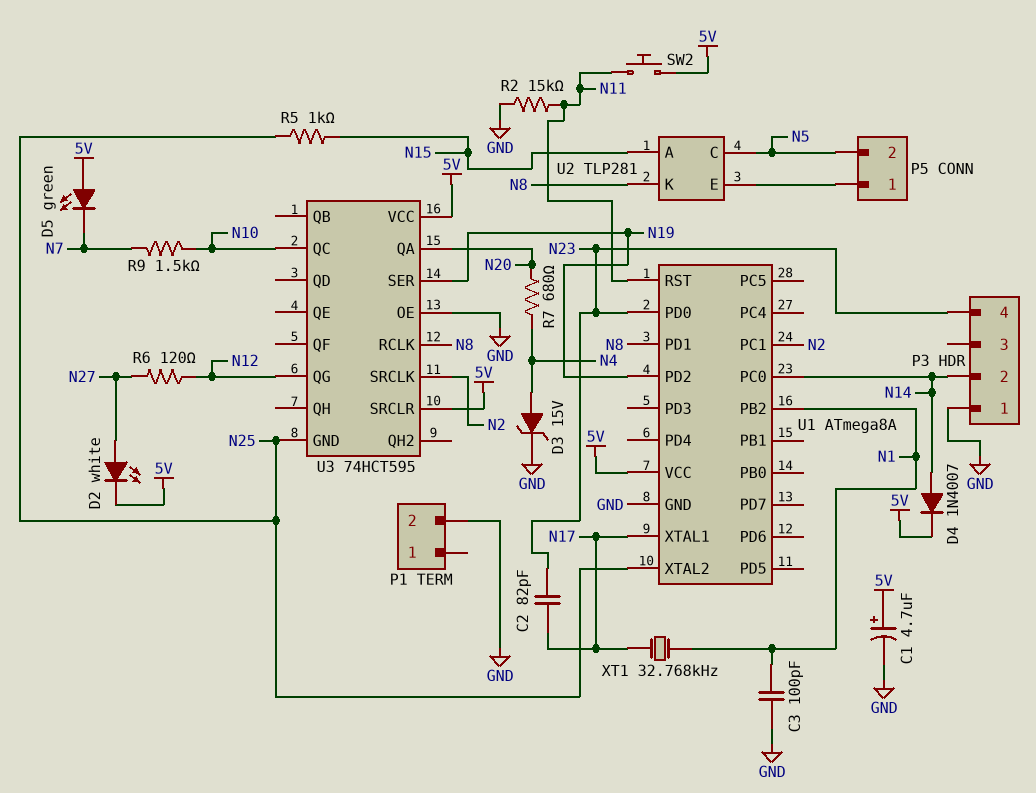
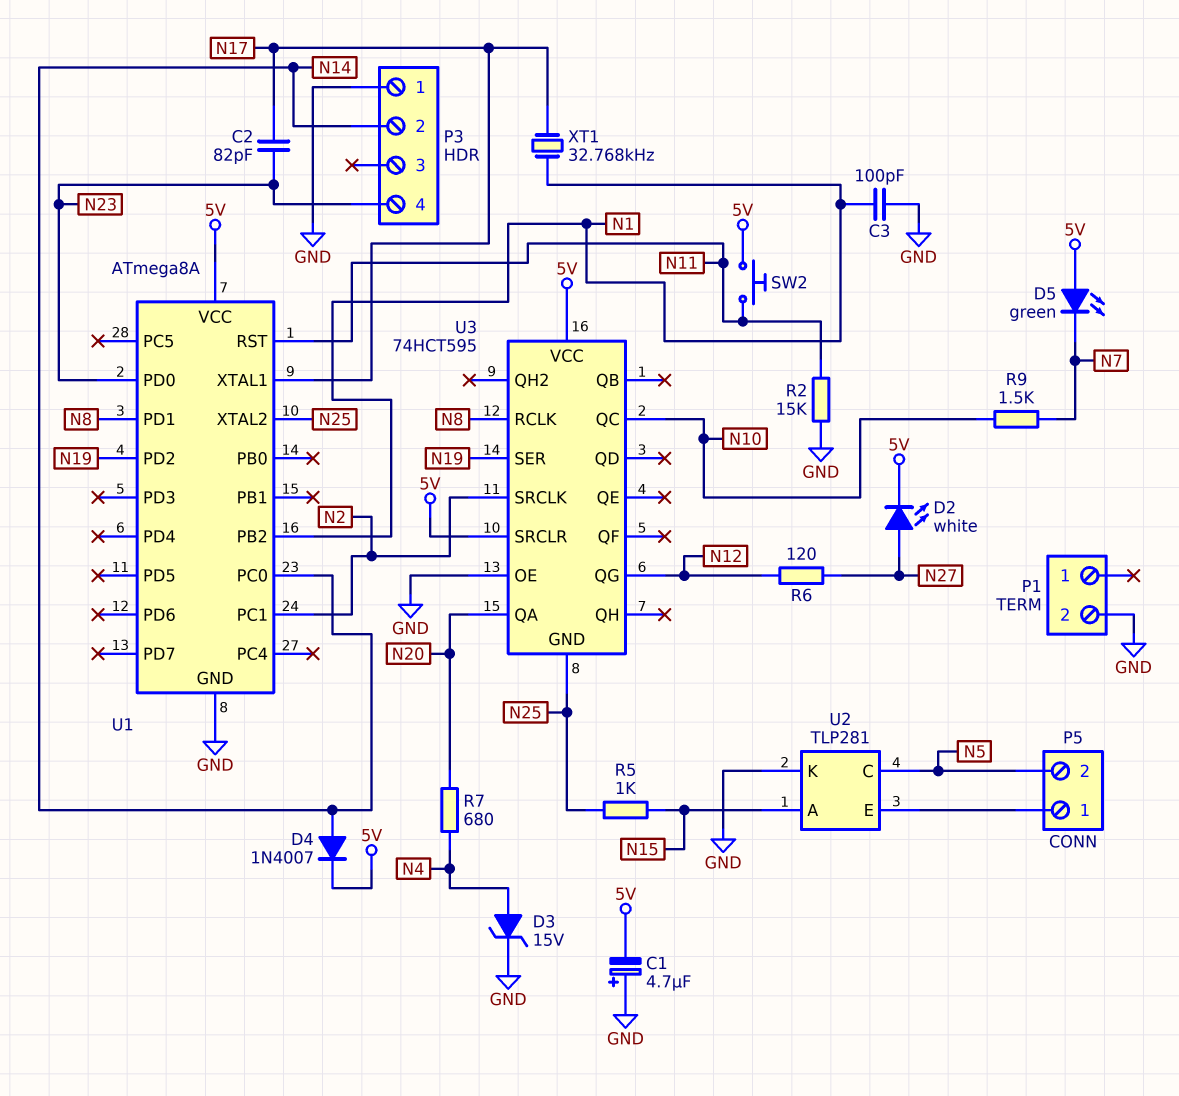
C1: 4.7uF (plus 5V, minus GND) -> 4.7uF (plus GND, minus 5V)
U2 pin K: N8 -> GND

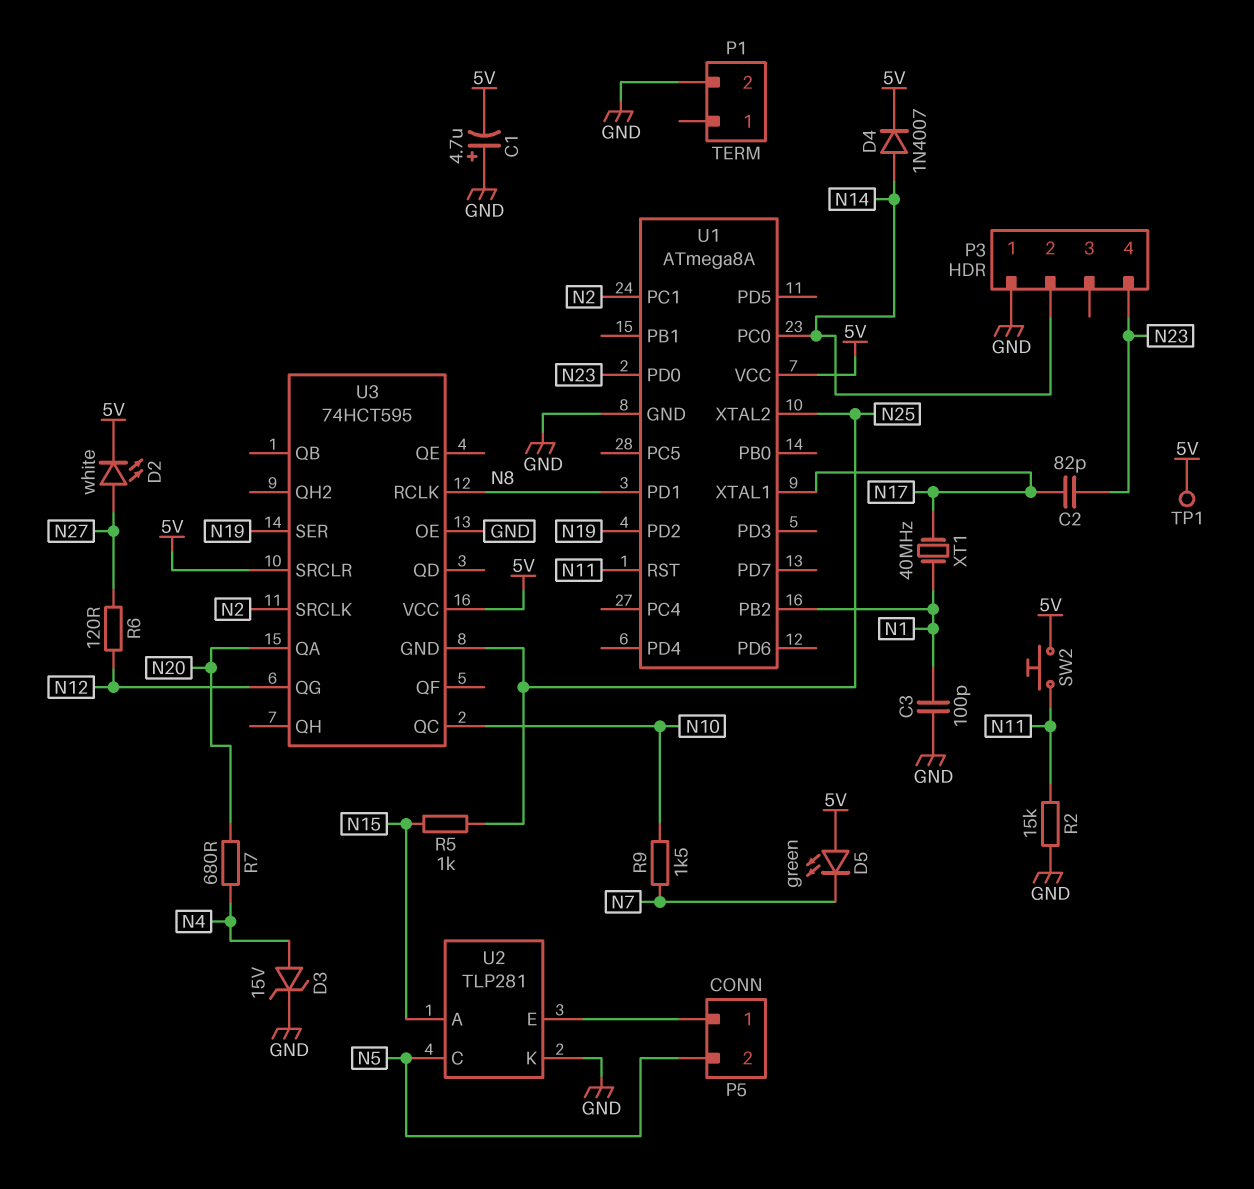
TP1: none -> test point (5V)
XT1: 32.768kHz (N1, N17) -> 40MHz (N1, N17)

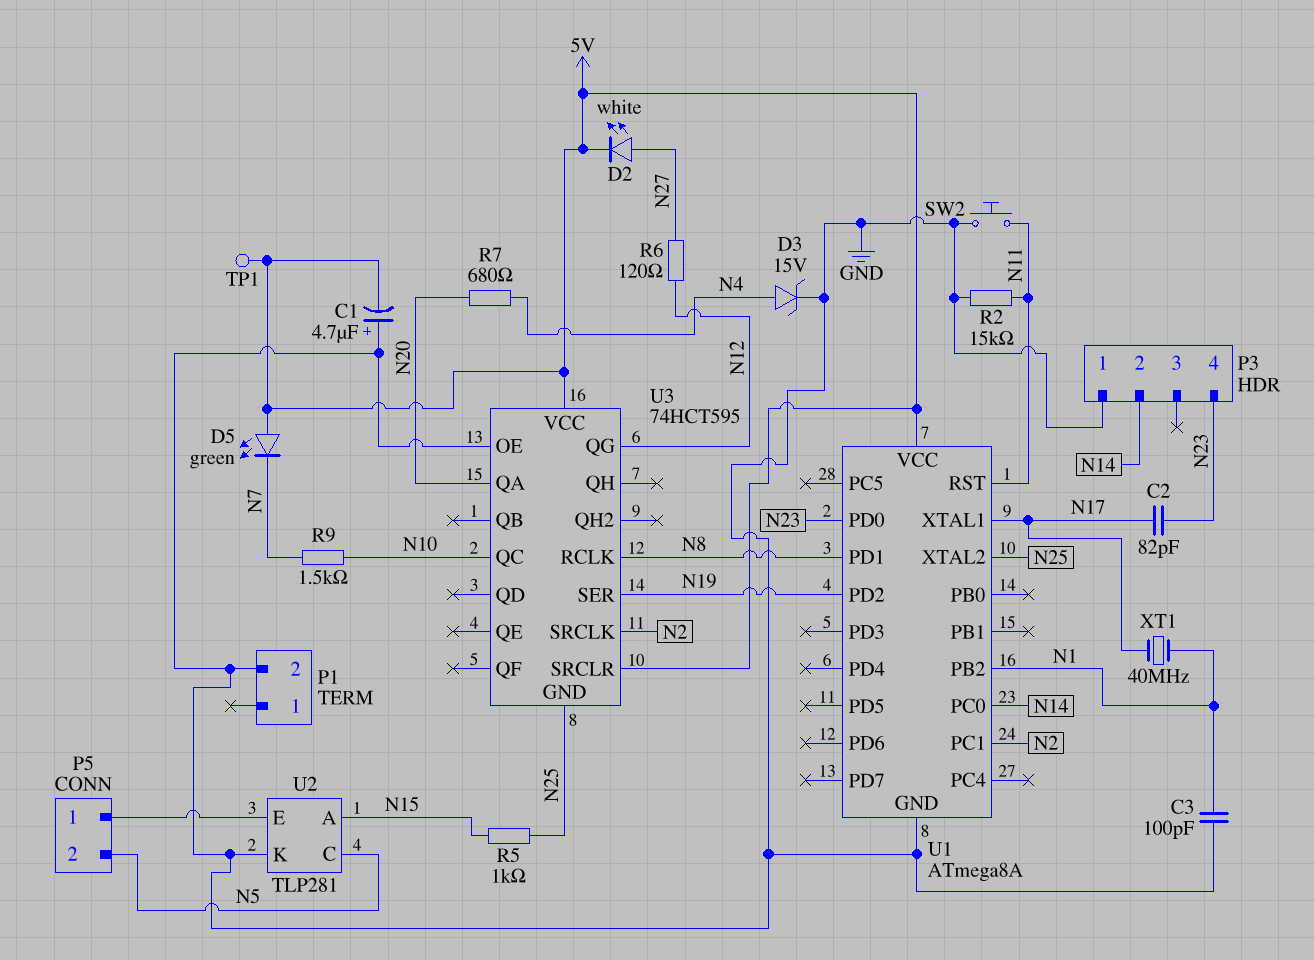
D4: diode 1N4007 (A N14, K 5V) -> none
SW2: button (5V, N11) -> button (GND, N11)

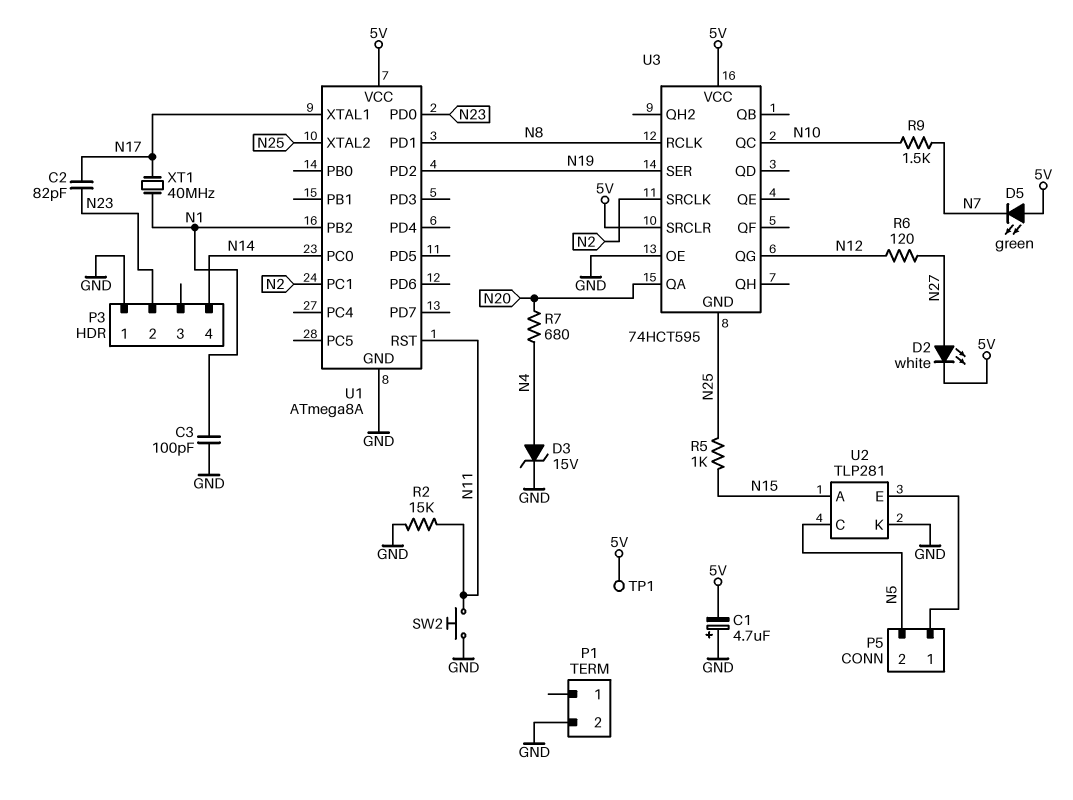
P3 pin 2: N14 -> N23
P3 pin 4: N23 -> N14

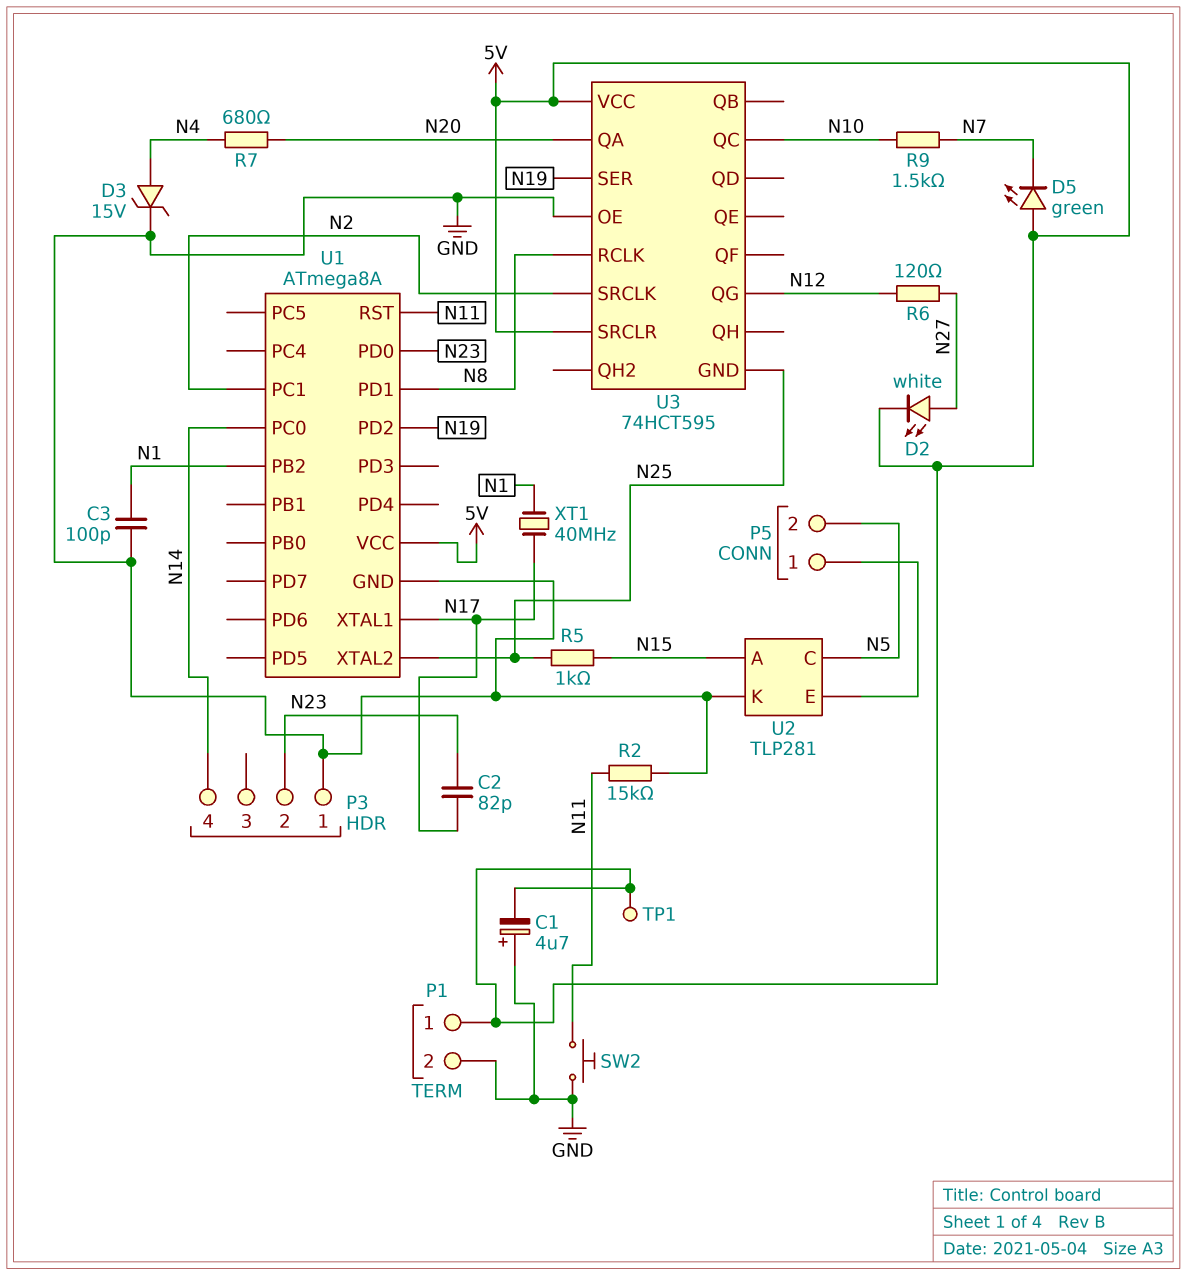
P1 pin 1: none -> 5V

